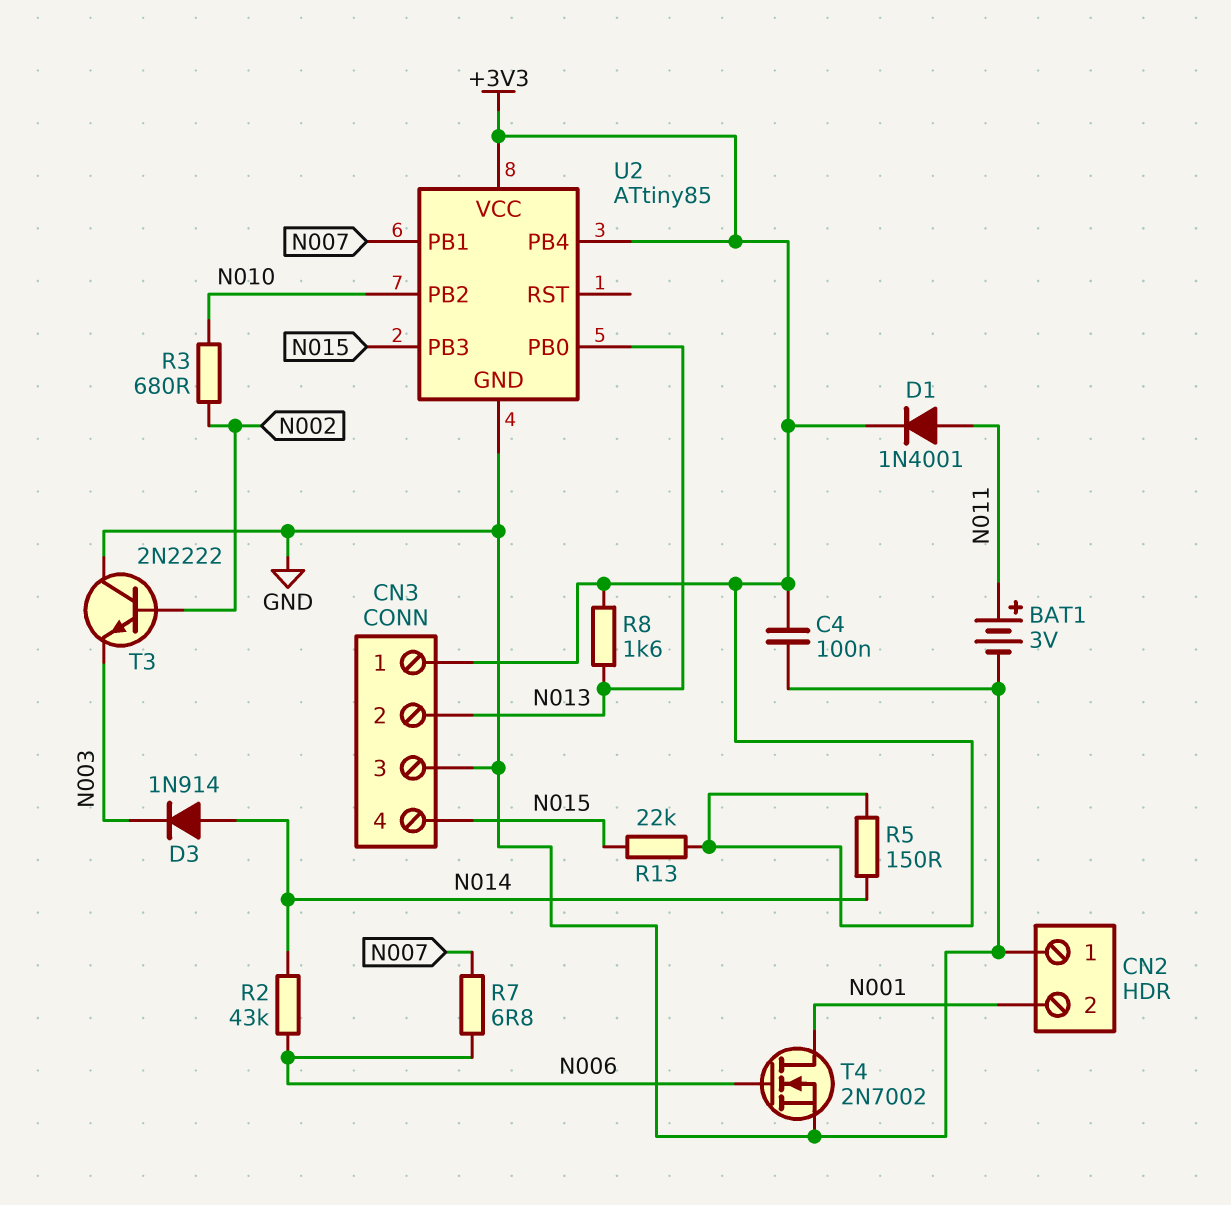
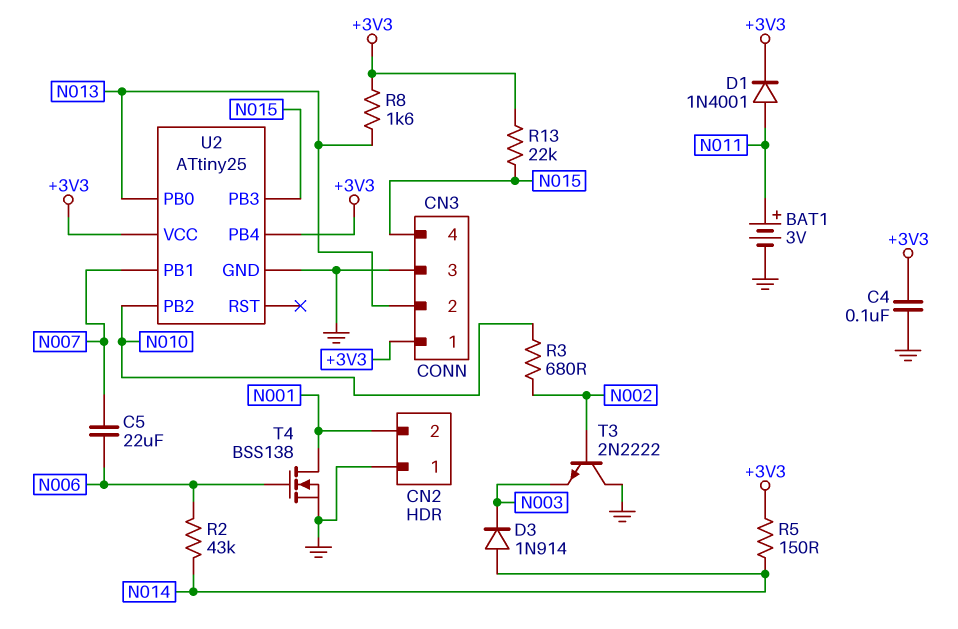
C5: none -> 22uF (N006, N007)
R7: 6.8 (N006, N007) -> none
T4: NMOS 2N7002 (G N006, D N001, S GND) -> NMOS BSS138 (G N006, D N001, S GND)
U2: ATtiny85 -> ATtiny25

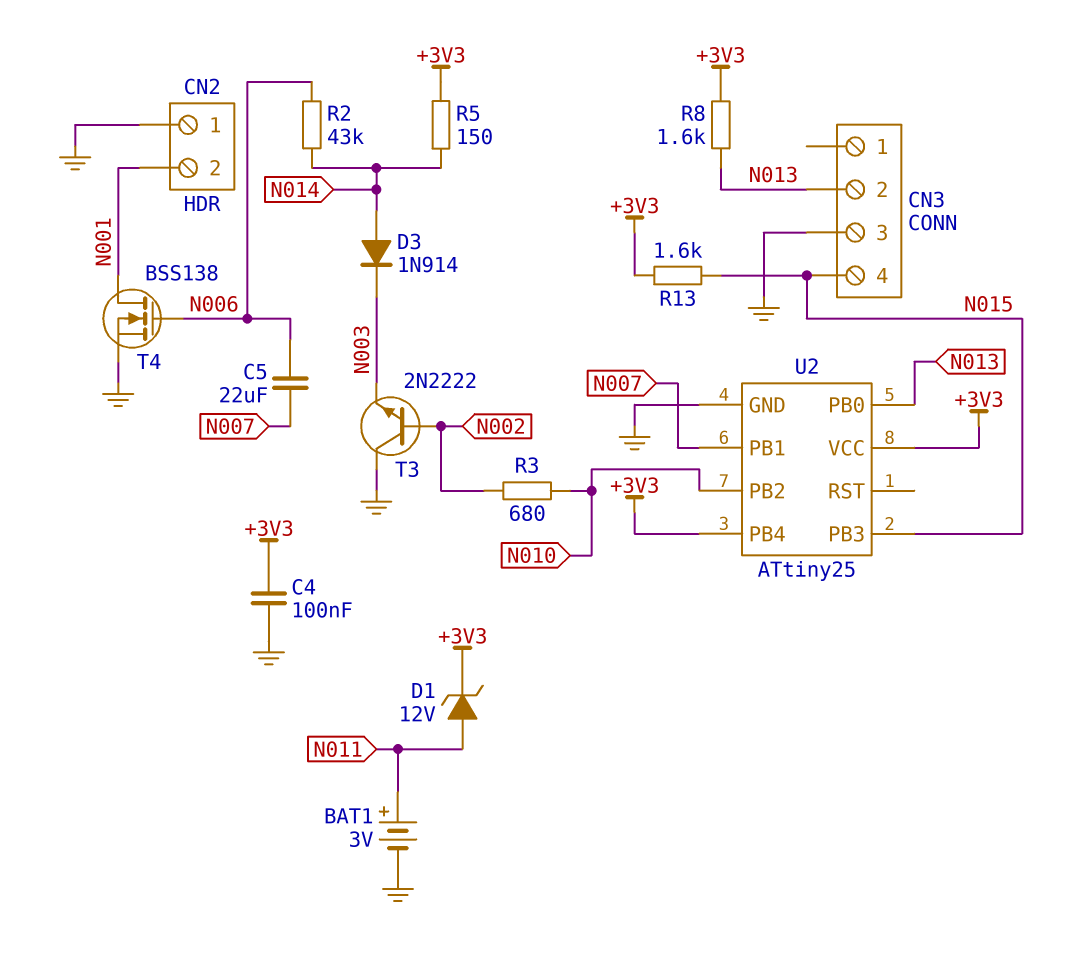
CN3 pin 1: +3V3 -> none
D1: diode 1N4001 (A N011, K +3V3) -> zener 12V (A N011, K +3V3)
R13: 22k (+3V3, N015) -> 1.6k (+3V3, N015)

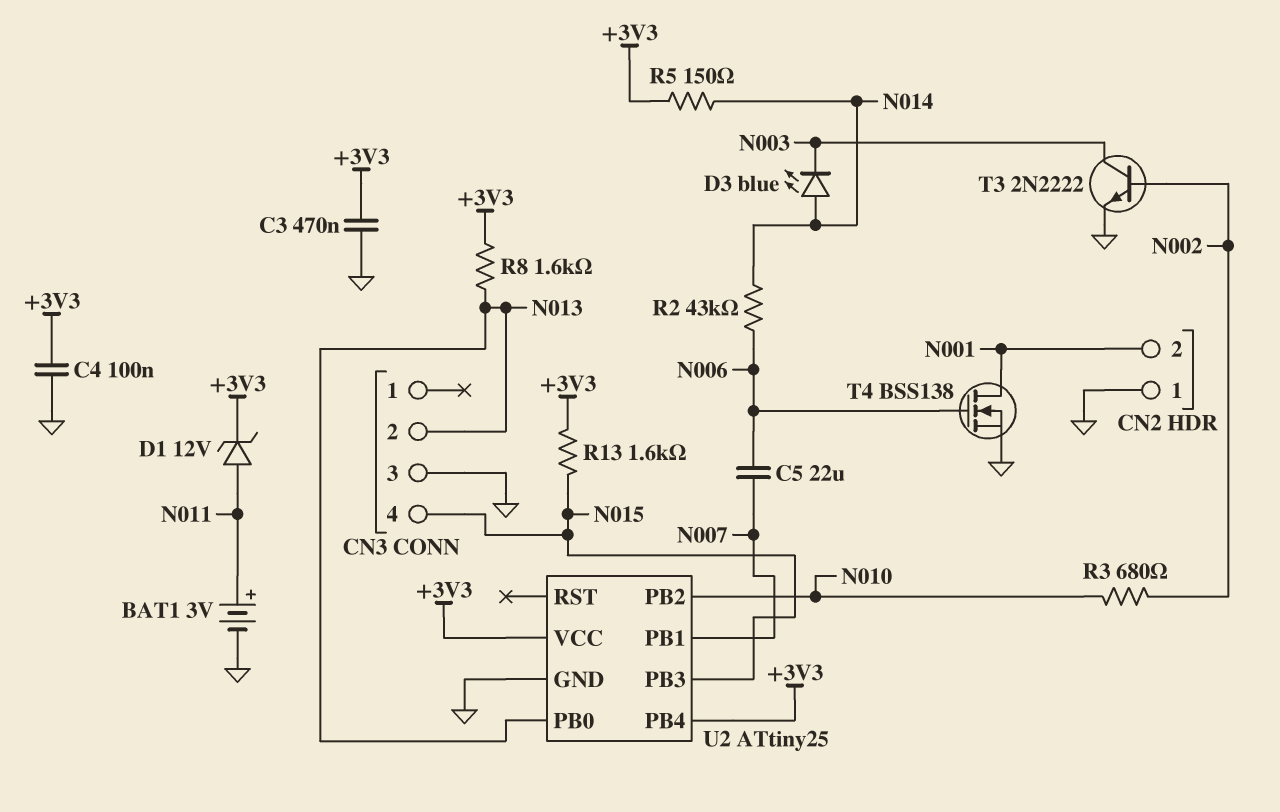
C3: none -> 470nF (+3V3, GND)
D3: diode 1N914 (A N014, K N003) -> LED blue (A N014, K N003)
T3: NPN 2N2222 (B N002, C GND, E N003) -> NPN 2N2222 (B N002, C N003, E GND)

